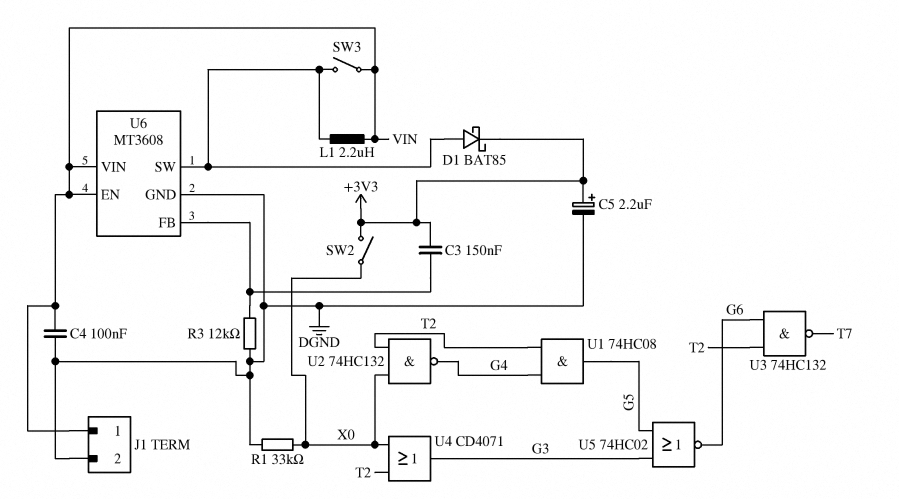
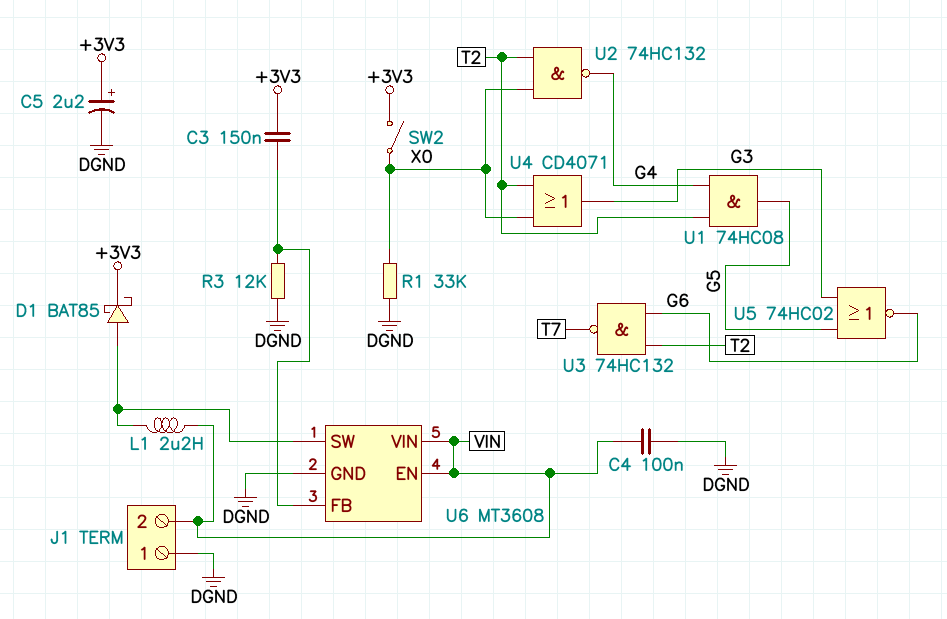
J1 pin 1: VIN -> DGND
J1 pin 2: DGND -> VIN
SW3: switch (U6/SW, VIN) -> none

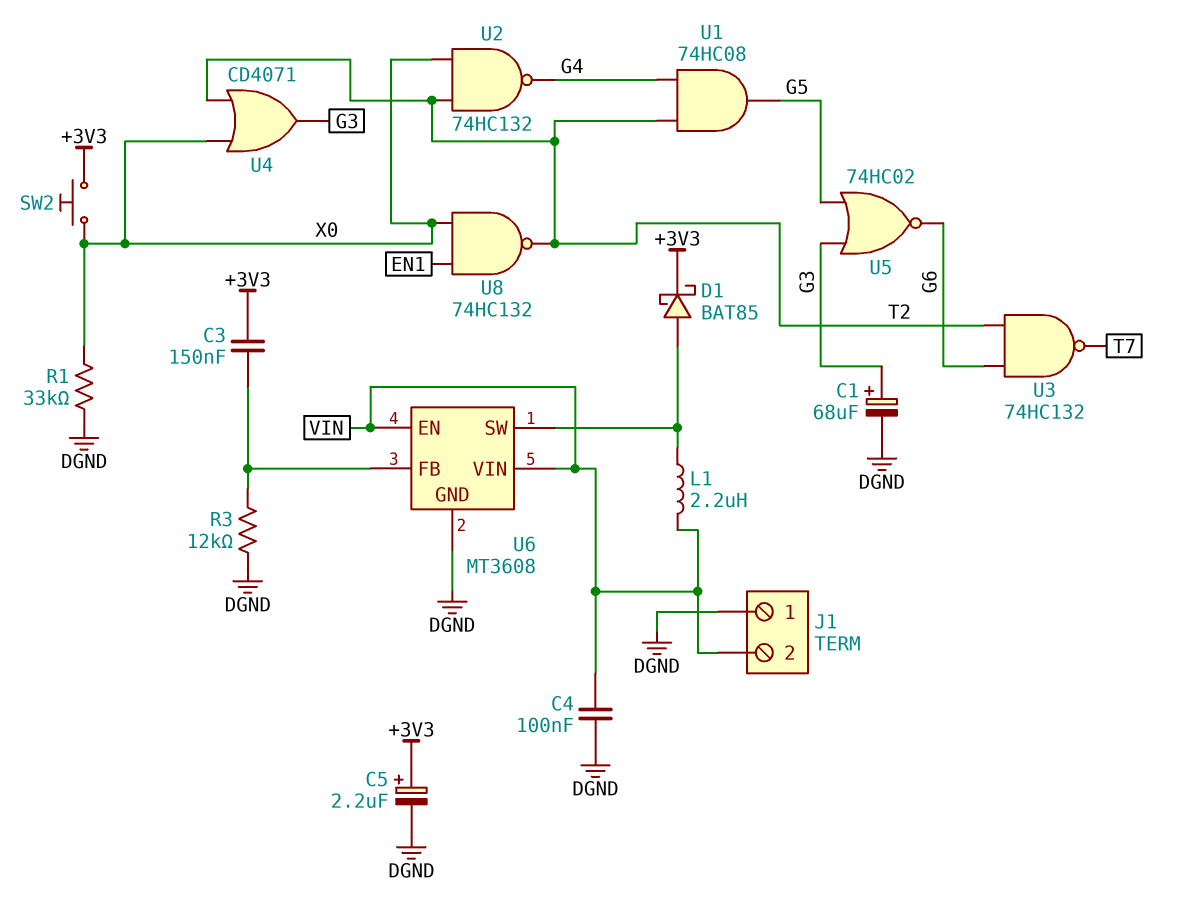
C1: none -> 68uF (plus G3, minus DGND)
SW2: switch (+3V3, X0) -> button (+3V3, X0)
U8: none -> NAND 74HC132 (in EN1, in X0, out T2)

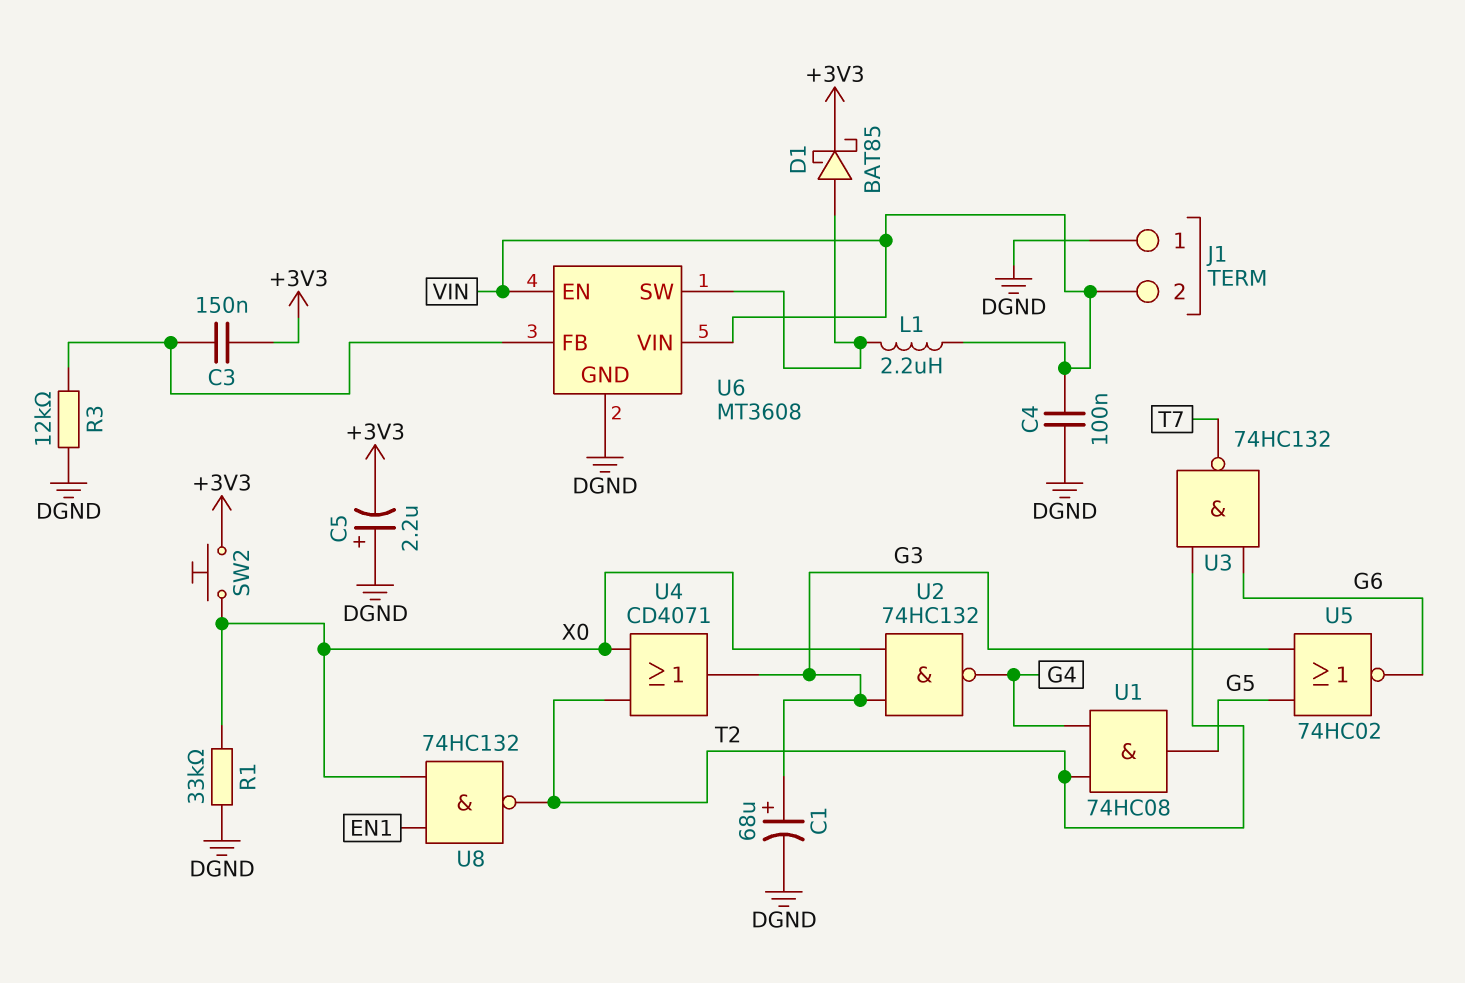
C5: 2.2uF (plus +3V3, minus DGND) -> 2.2uF (plus DGND, minus +3V3)
U2: NAND 74HC132 (in T2, in X0, out G4) -> NAND 74HC132 (in G3, in X0, out G4)

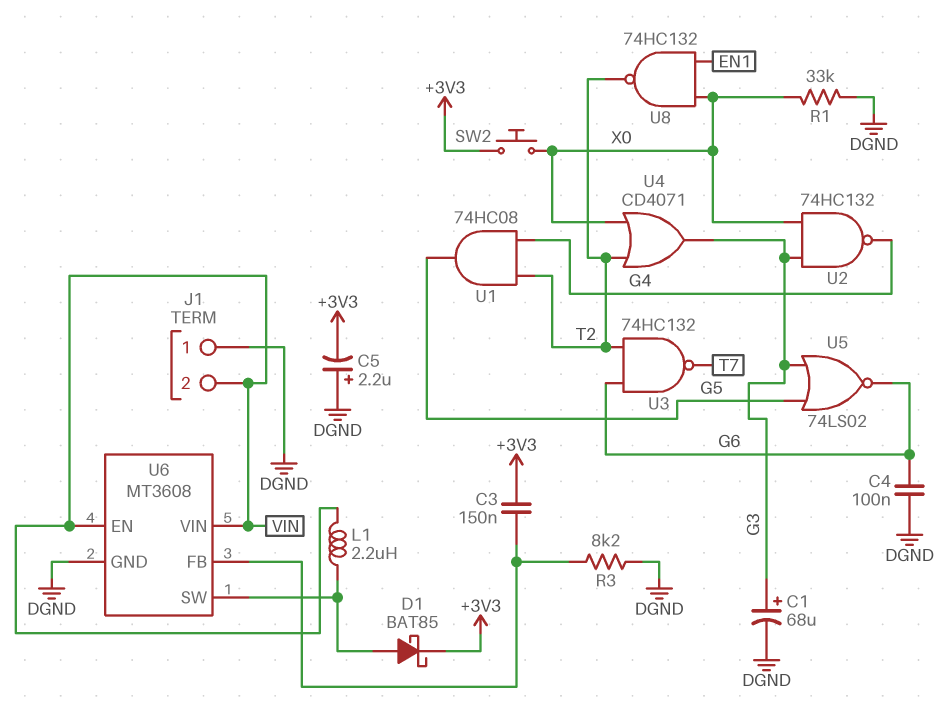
C4: 100nF (DGND, VIN) -> 100nF (DGND, G6)
R3: 12k (DGND, U6/FB) -> 8.2k (DGND, U6/FB)
U5: NOR 74HC02 (in G3, in G5, out G6) -> NOR 74LS02 (in G3, in G5, out G6)

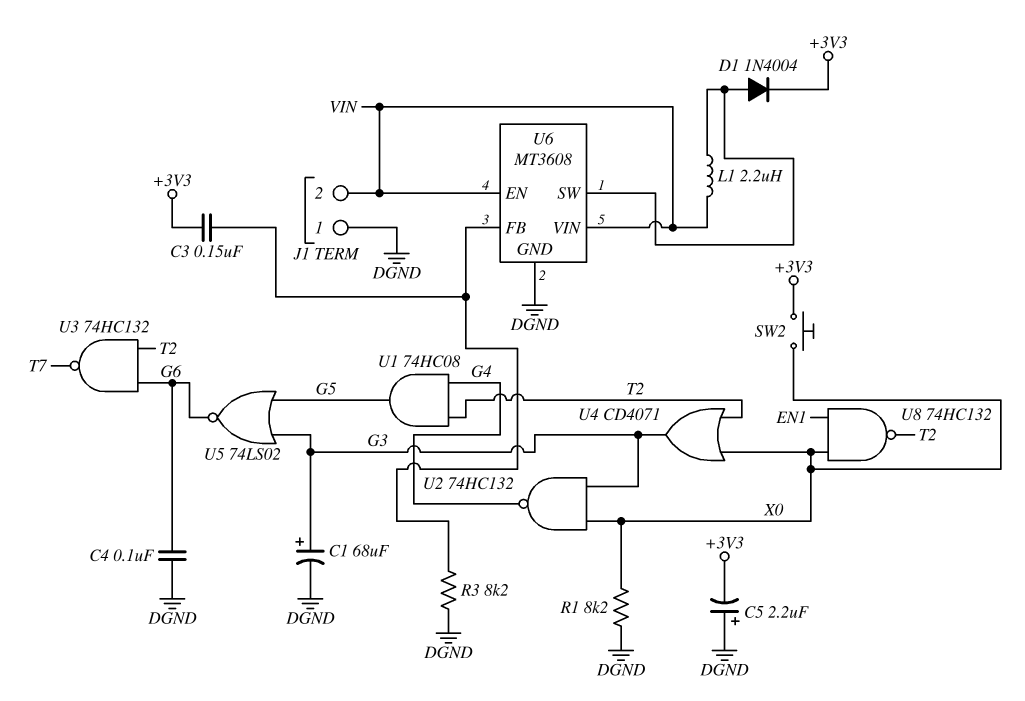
D1: schottky BAT85 (A U6/SW, K +3V3) -> diode 1N4004 (A U6/SW, K +3V3)
R1: 33k (DGND, X0) -> 8.2k (DGND, X0)

